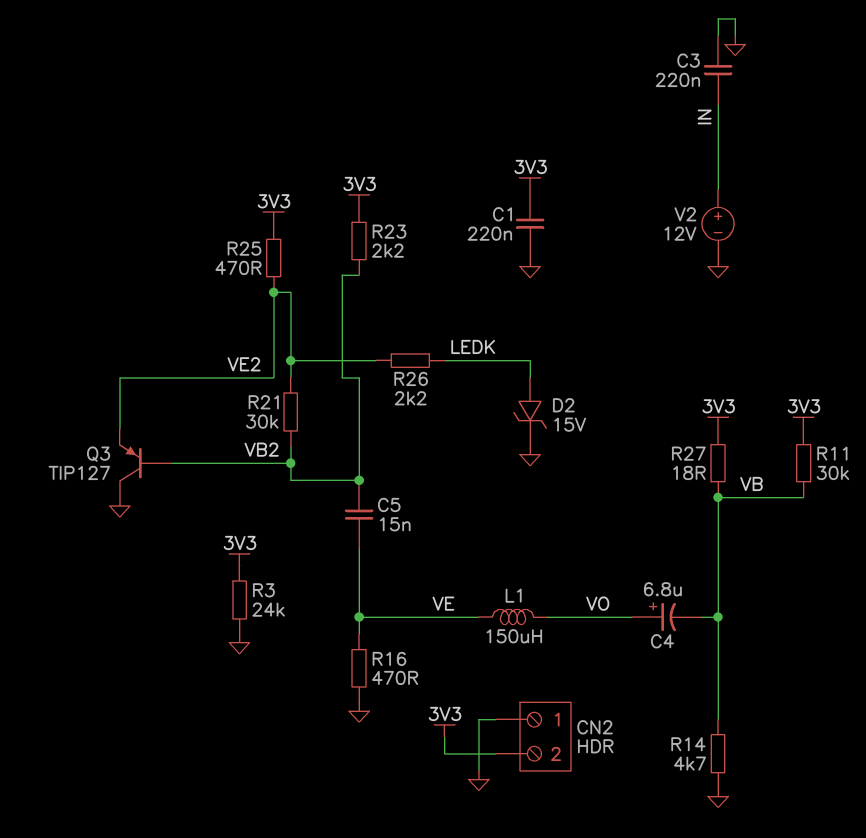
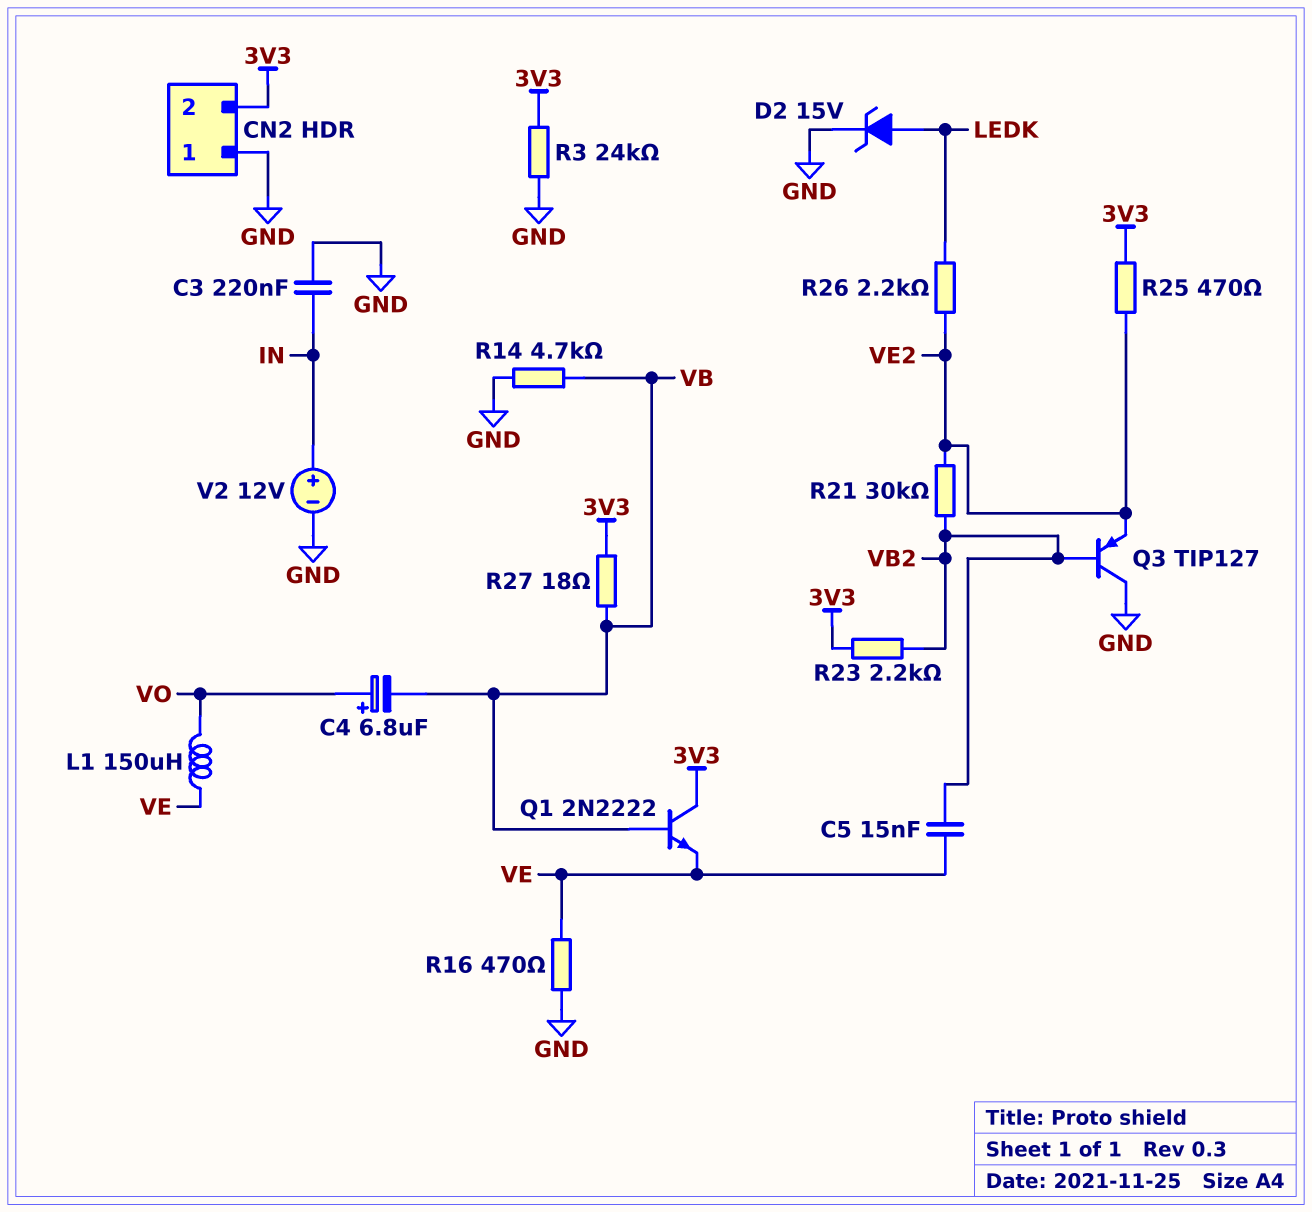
C1: 220nF (3V3, GND) -> none
Q1: none -> NPN 2N2222 (B VB, C 3V3, E VE)
R11: 30k (3V3, VB) -> none

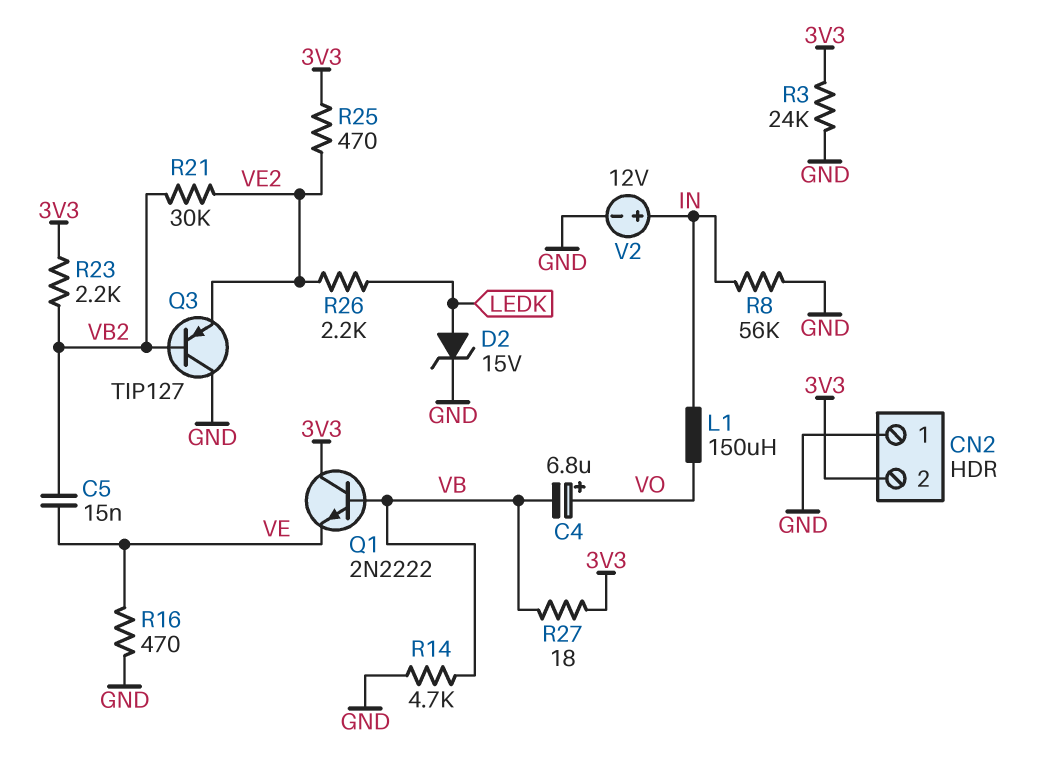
C3: 220nF (GND, IN) -> none
L1: 150uH (VE, VO) -> 150uH (IN, VO)
R8: none -> 56k (GND, IN)

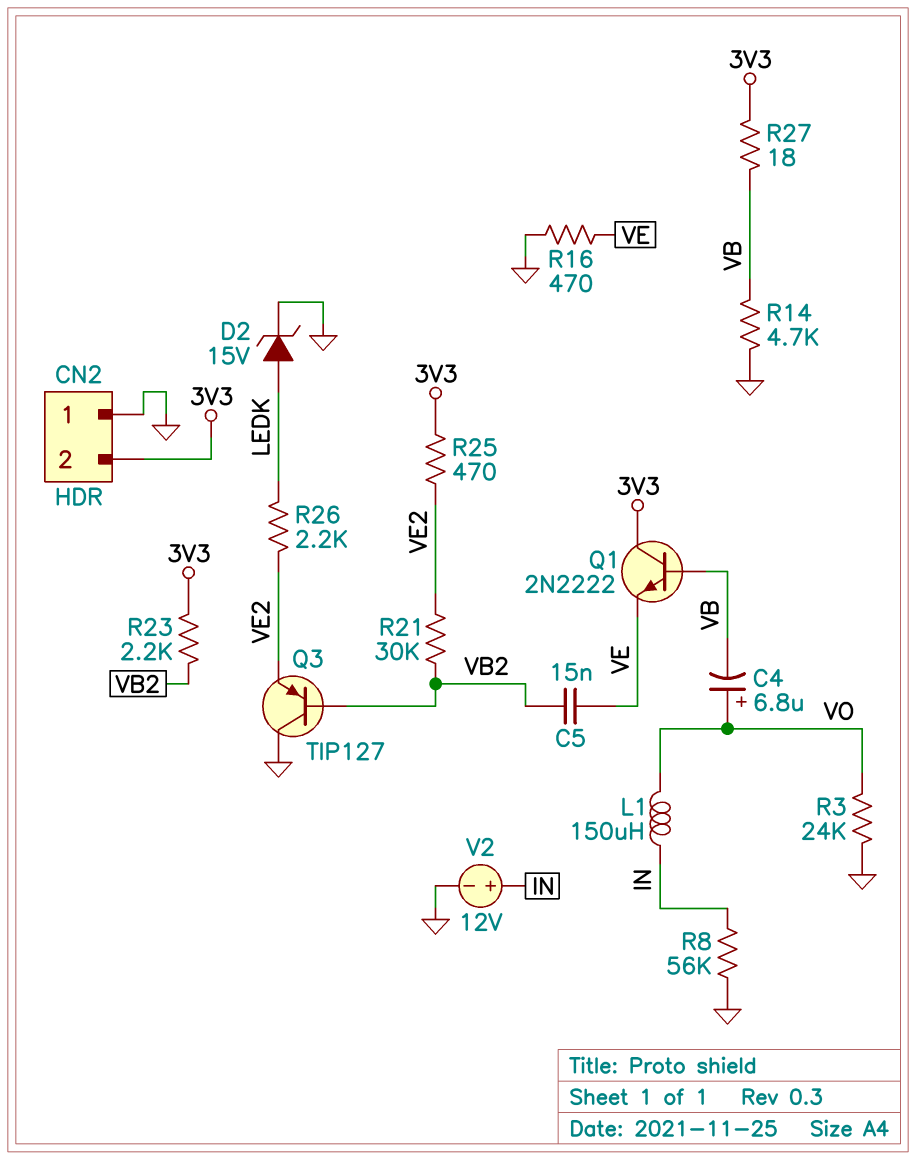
R3: 24k (3V3, GND) -> 24k (GND, VO)

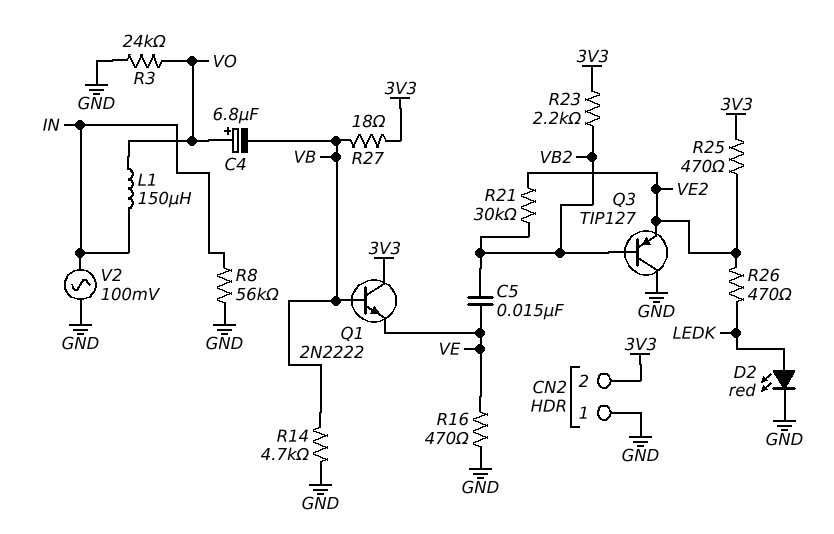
D2: zener 15V (A LEDK, K GND) -> LED red (A LEDK, K GND)
R26: 2.2k (LEDK, VE2) -> 470 (LEDK, VE2)
V2: 12V (plus IN, minus GND) -> AC 100mV (GND, IN)

